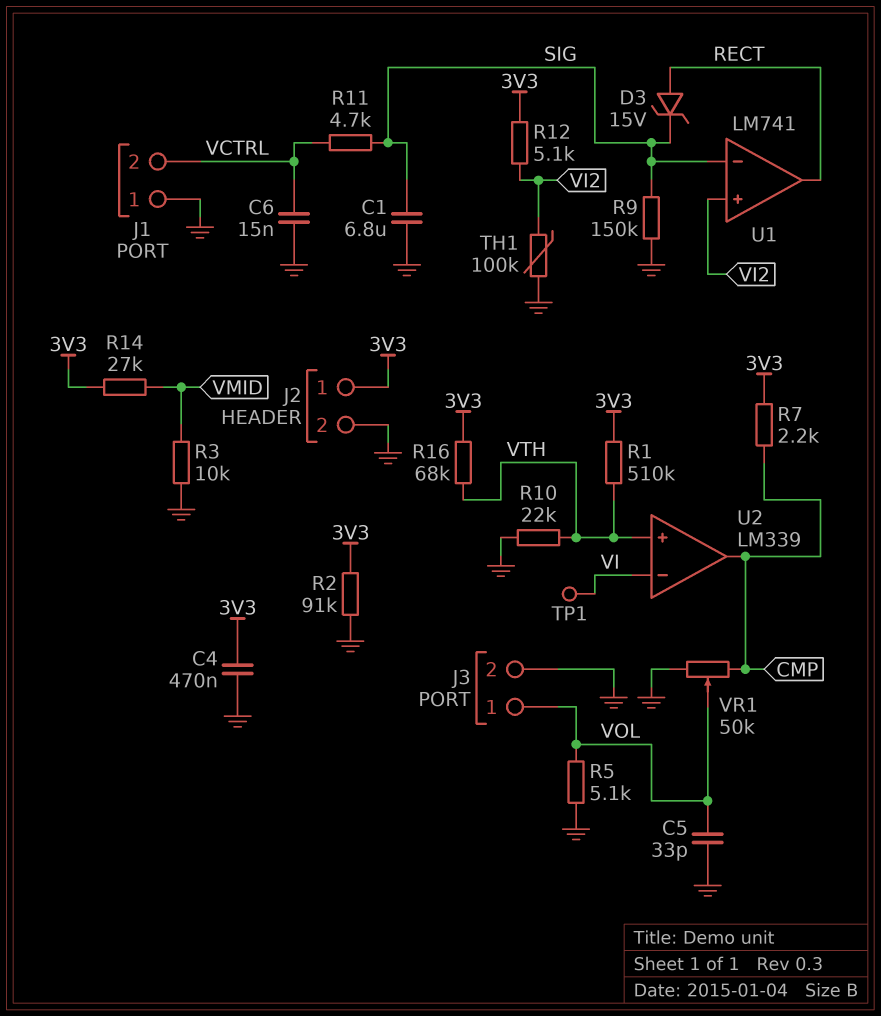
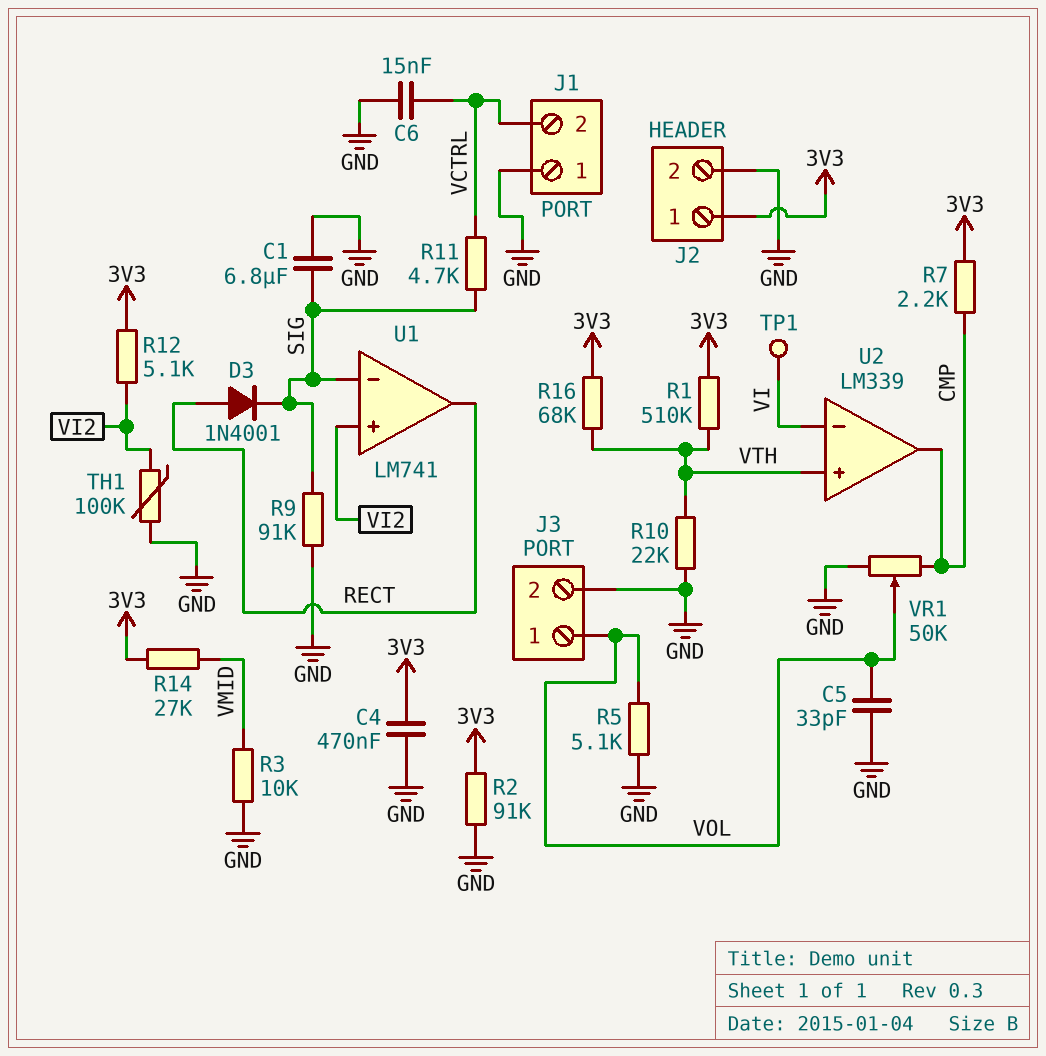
D3: zener 15V (A RECT, K SIG) -> diode 1N4001 (A RECT, K SIG)
R9: 150k (GND, SIG) -> 91k (GND, SIG)

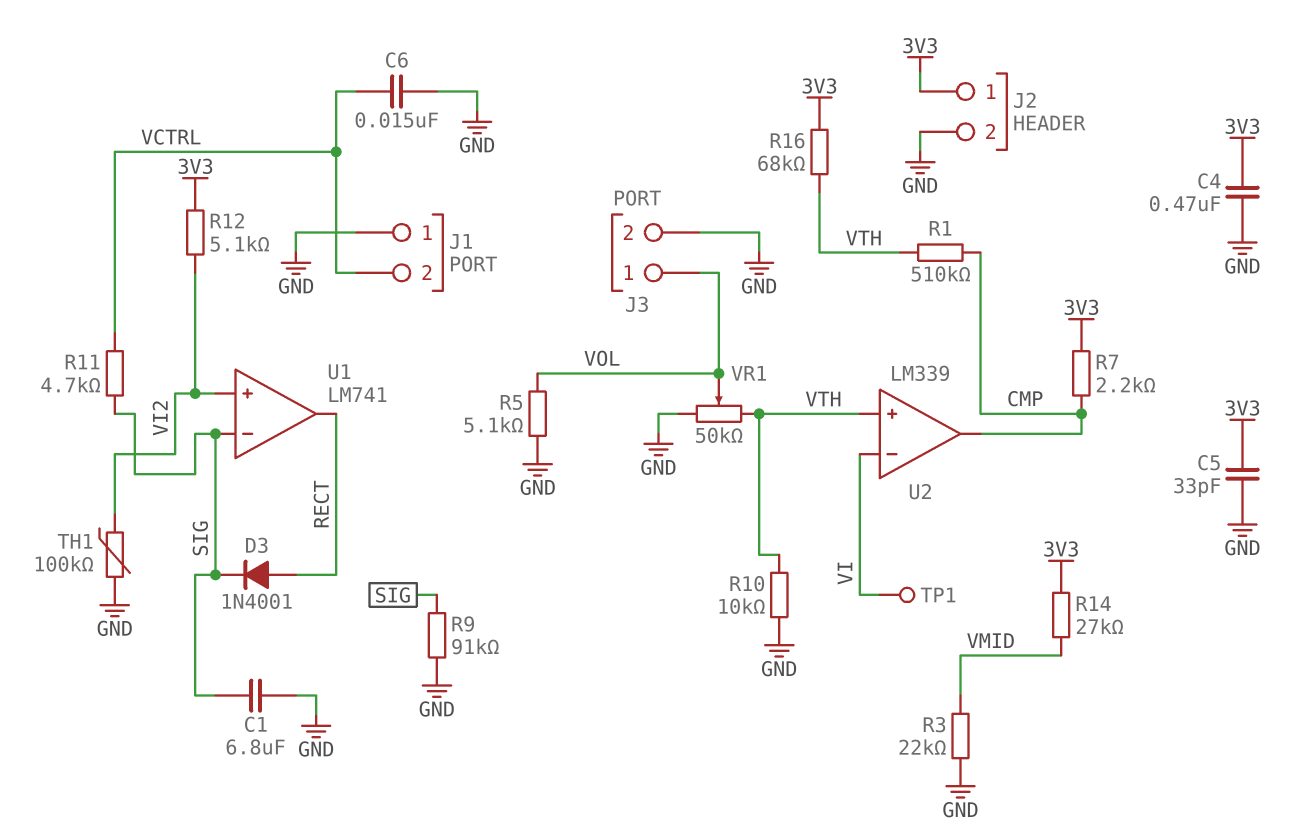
C5: 33pF (GND, VOL) -> 33pF (3V3, GND)
R1: 510k (3V3, VTH) -> 510k (CMP, VTH)
R2: 91k (3V3, GND) -> none
R3: 10k (GND, VMID) -> 22k (GND, VMID)
R10: 22k (GND, VTH) -> 10k (GND, VTH)
VR1: 50k (CMP, GND, wiper VOL) -> 50k (GND, VTH, wiper VOL)

